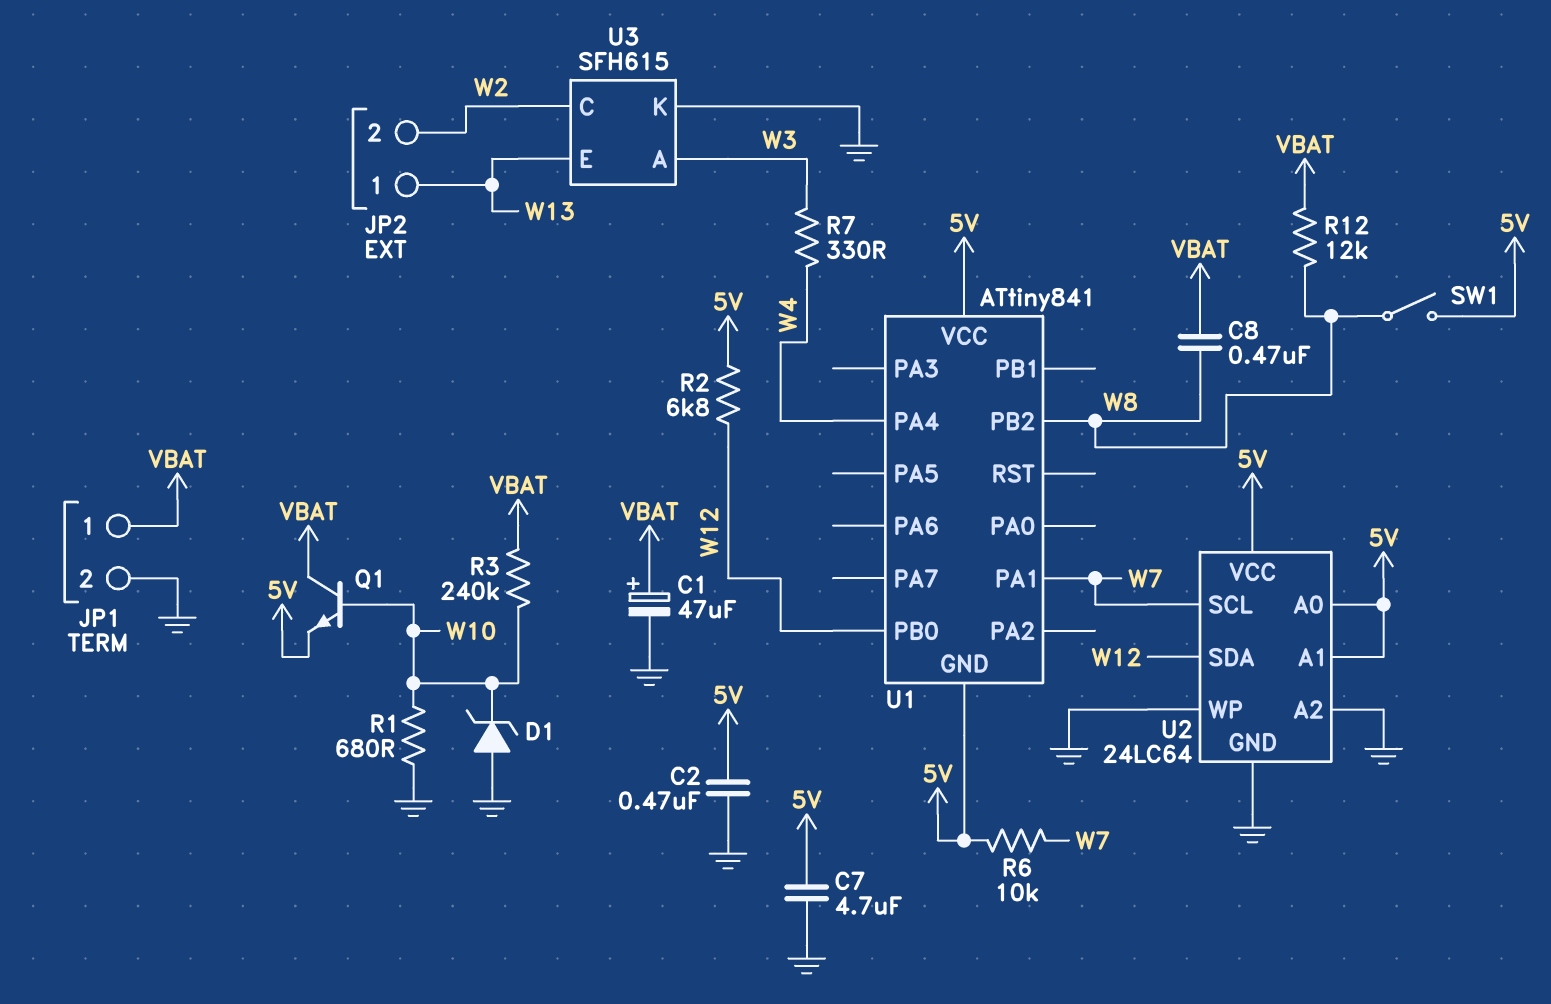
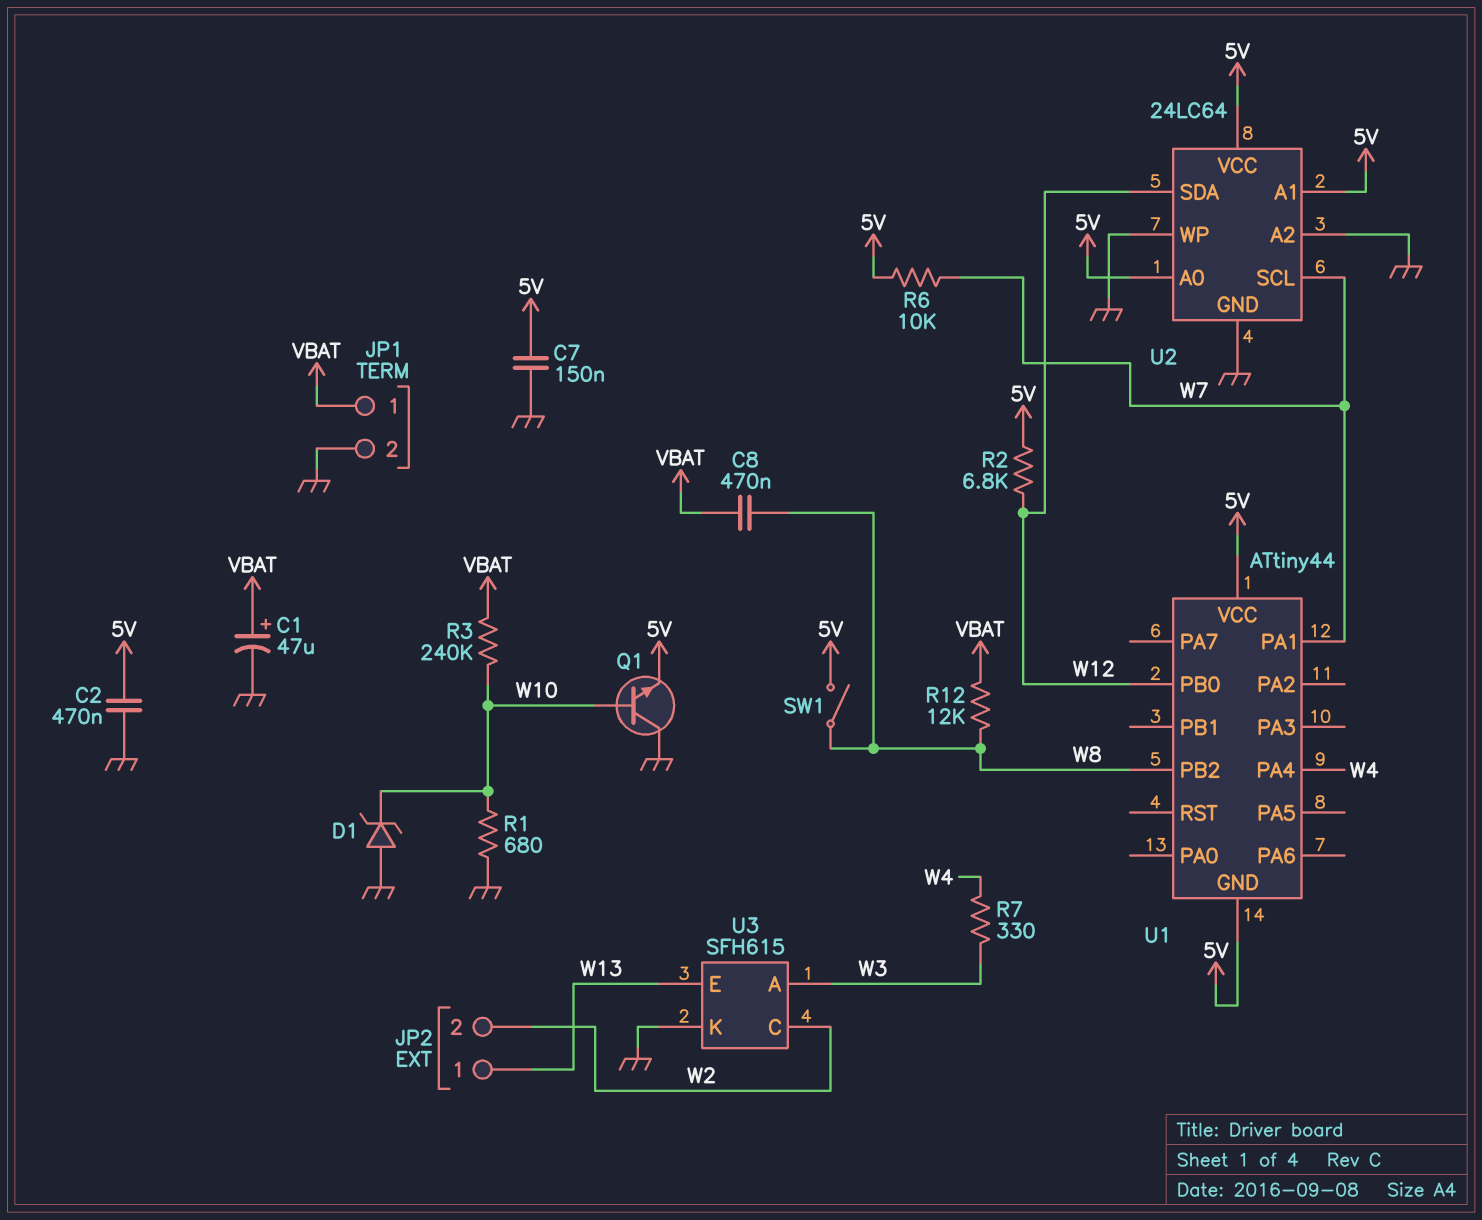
C7: 4.7uF (5V, GND) -> 150nF (5V, GND)
Q1: NPN (B W10, C VBAT, E 5V) -> NPN (B W10, C GND, E 5V)
U1: ATtiny841 -> ATtiny44

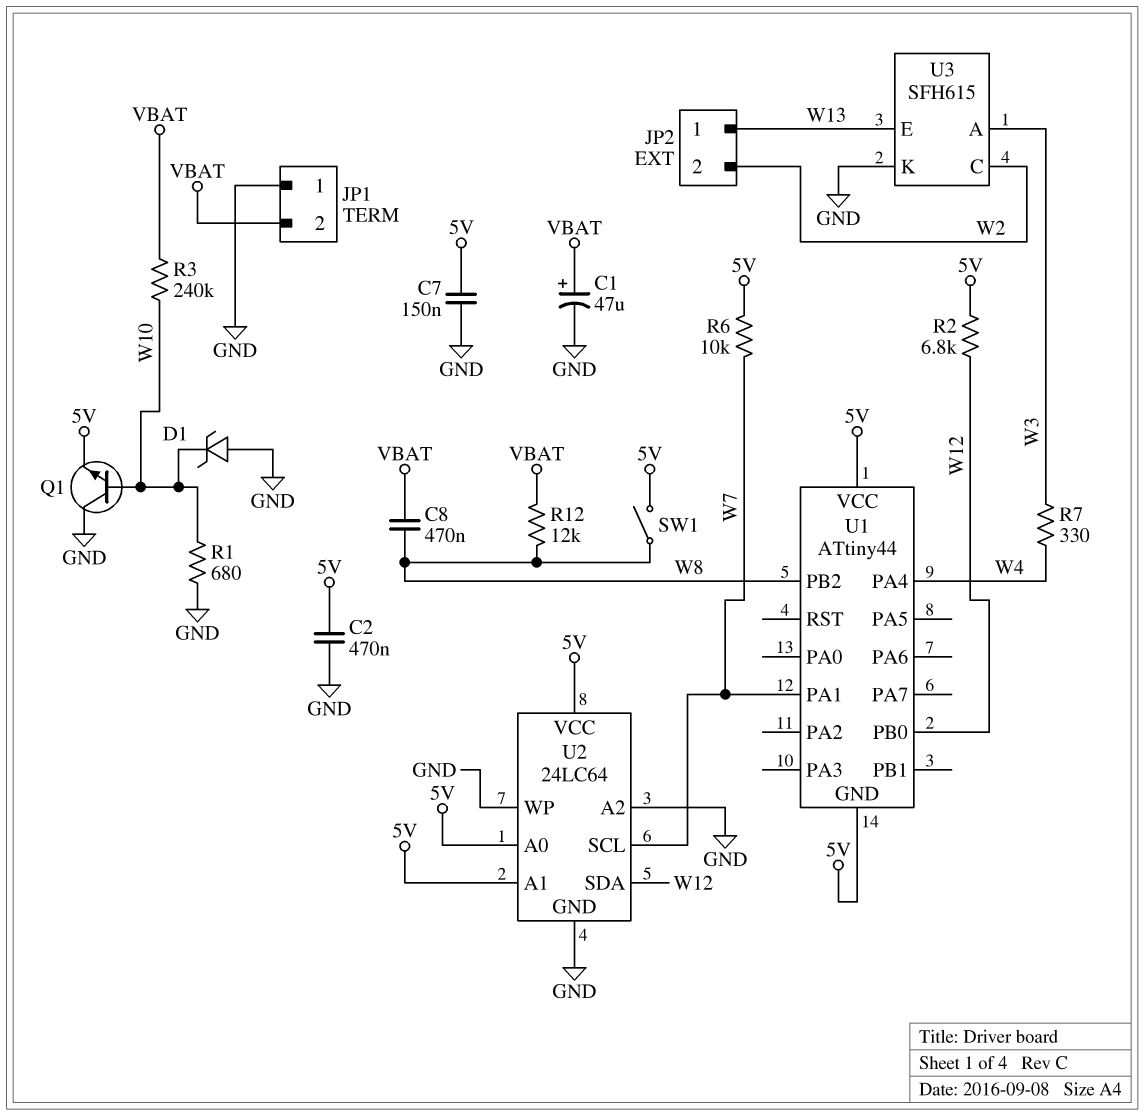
JP1 pin 1: VBAT -> GND
JP1 pin 2: GND -> VBAT

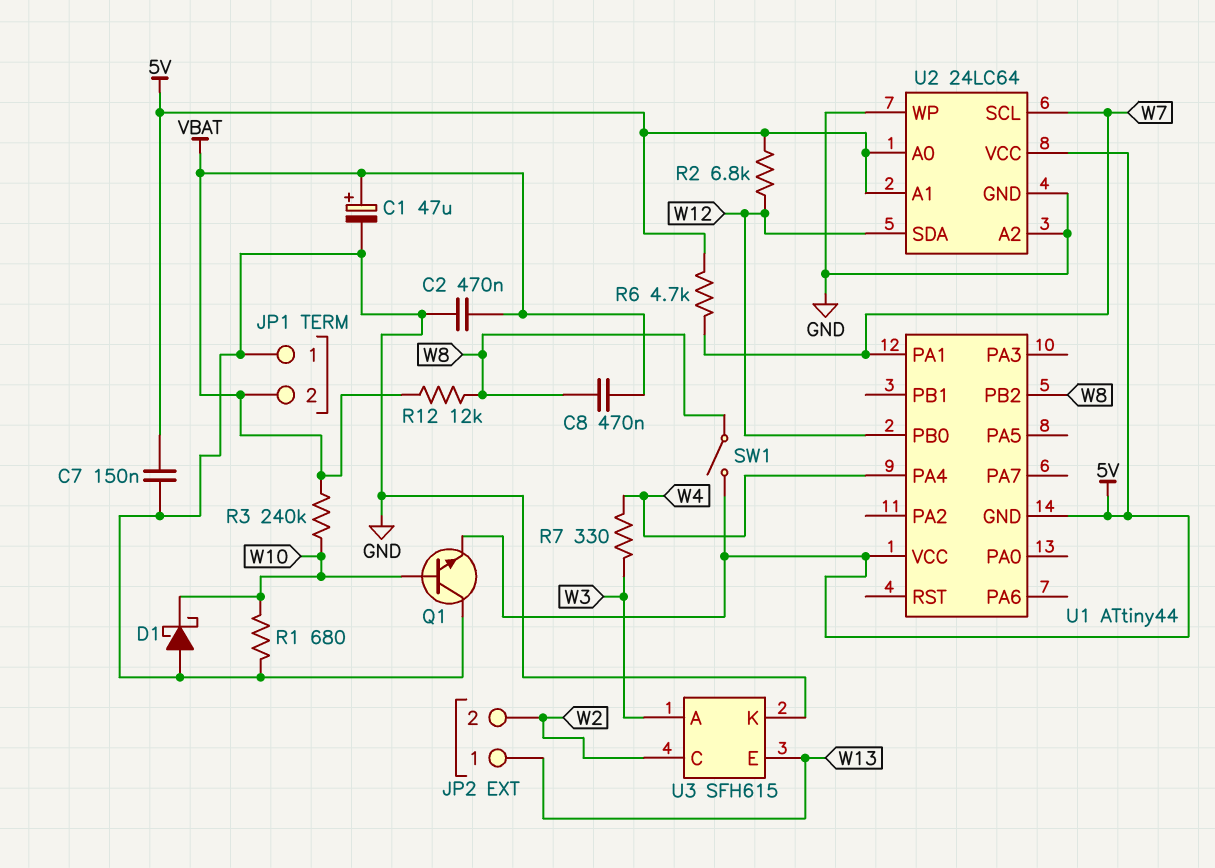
C2: 470nF (5V, GND) -> 470nF (GND, VBAT)
D1: zener (A GND, K W10) -> schottky (A GND, K W10)
R6: 10k (5V, W7) -> 4.7k (5V, W7)

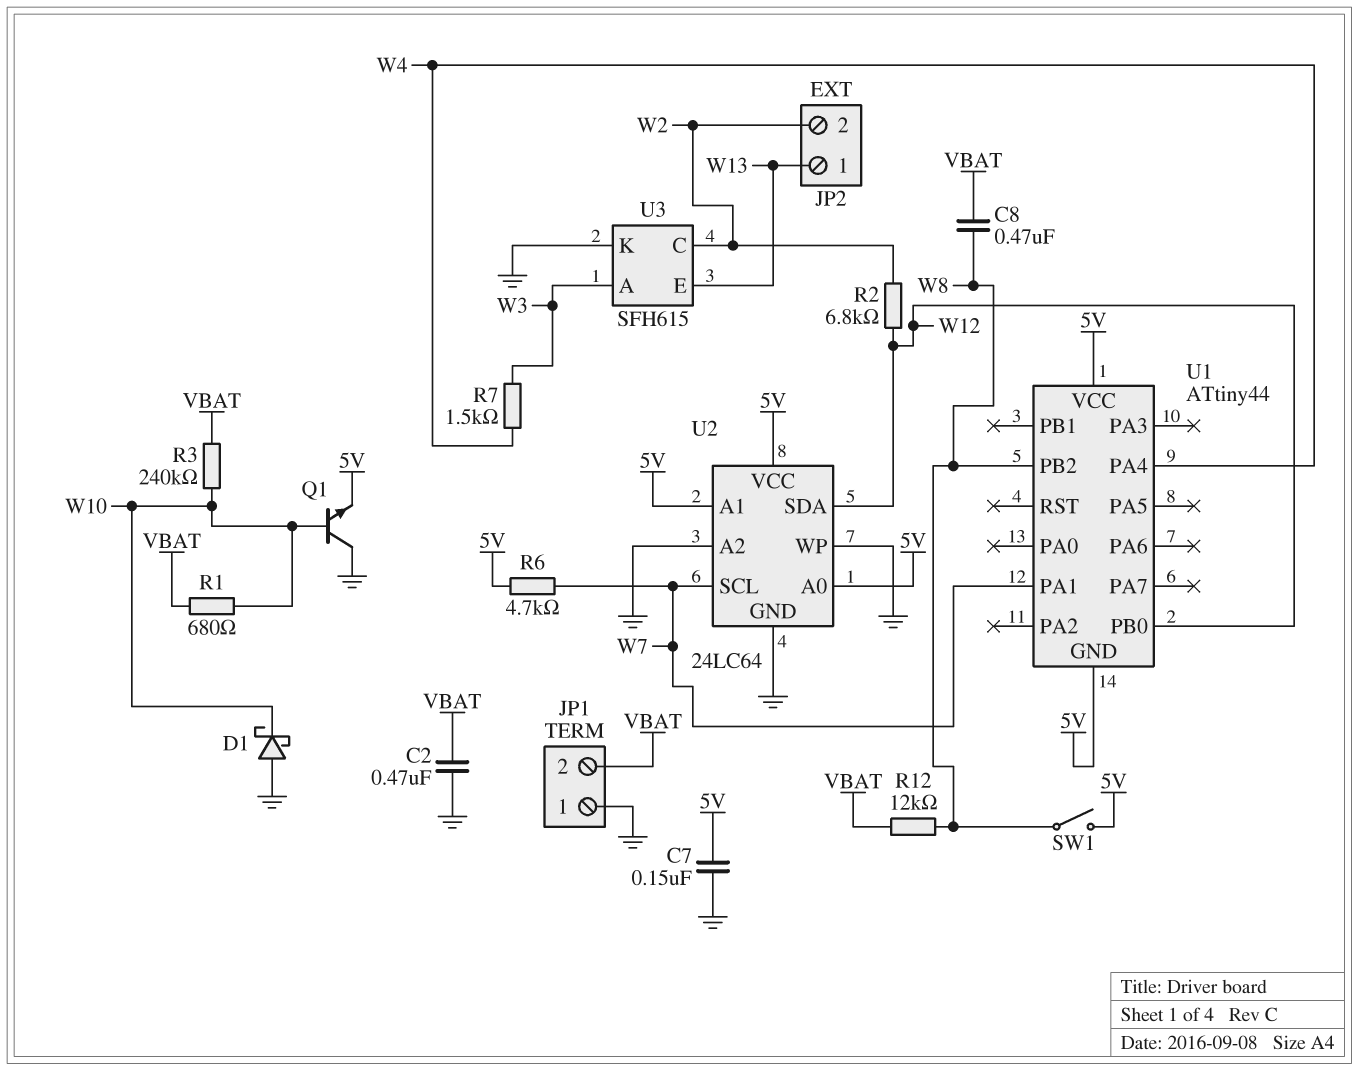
C1: 47uF (plus VBAT, minus GND) -> none
R1: 680 (GND, W10) -> 680 (VBAT, W10)
R2: 6.8k (5V, W12) -> 6.8k (W2, W12)
R7: 330 (W3, W4) -> 1.5k (W3, W4)

